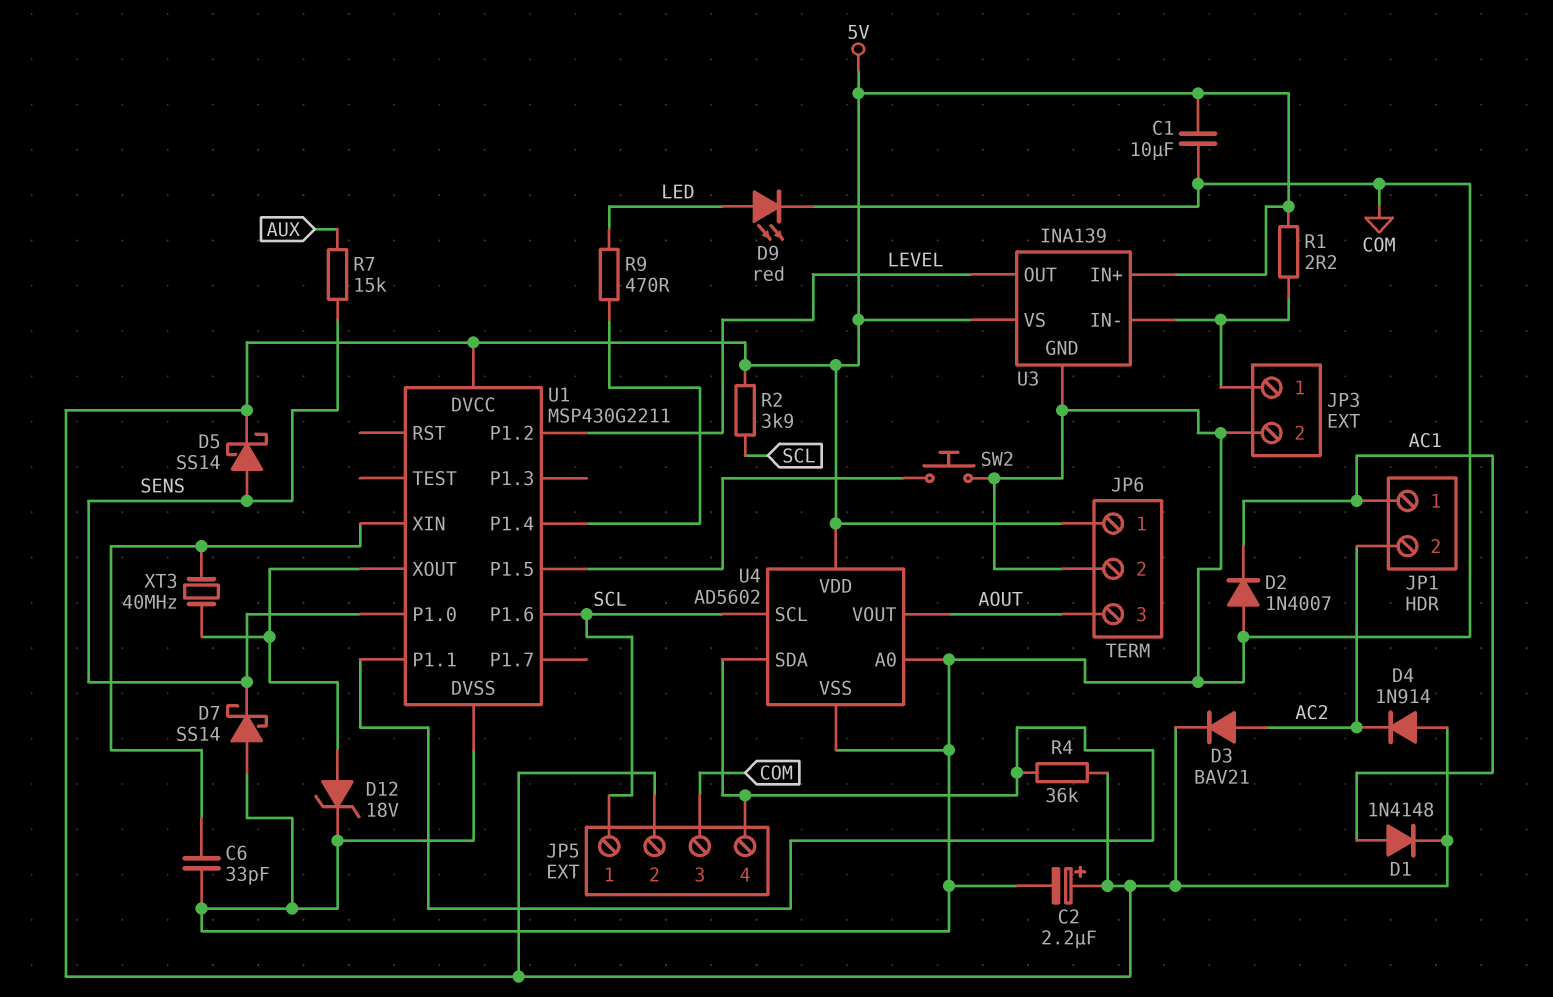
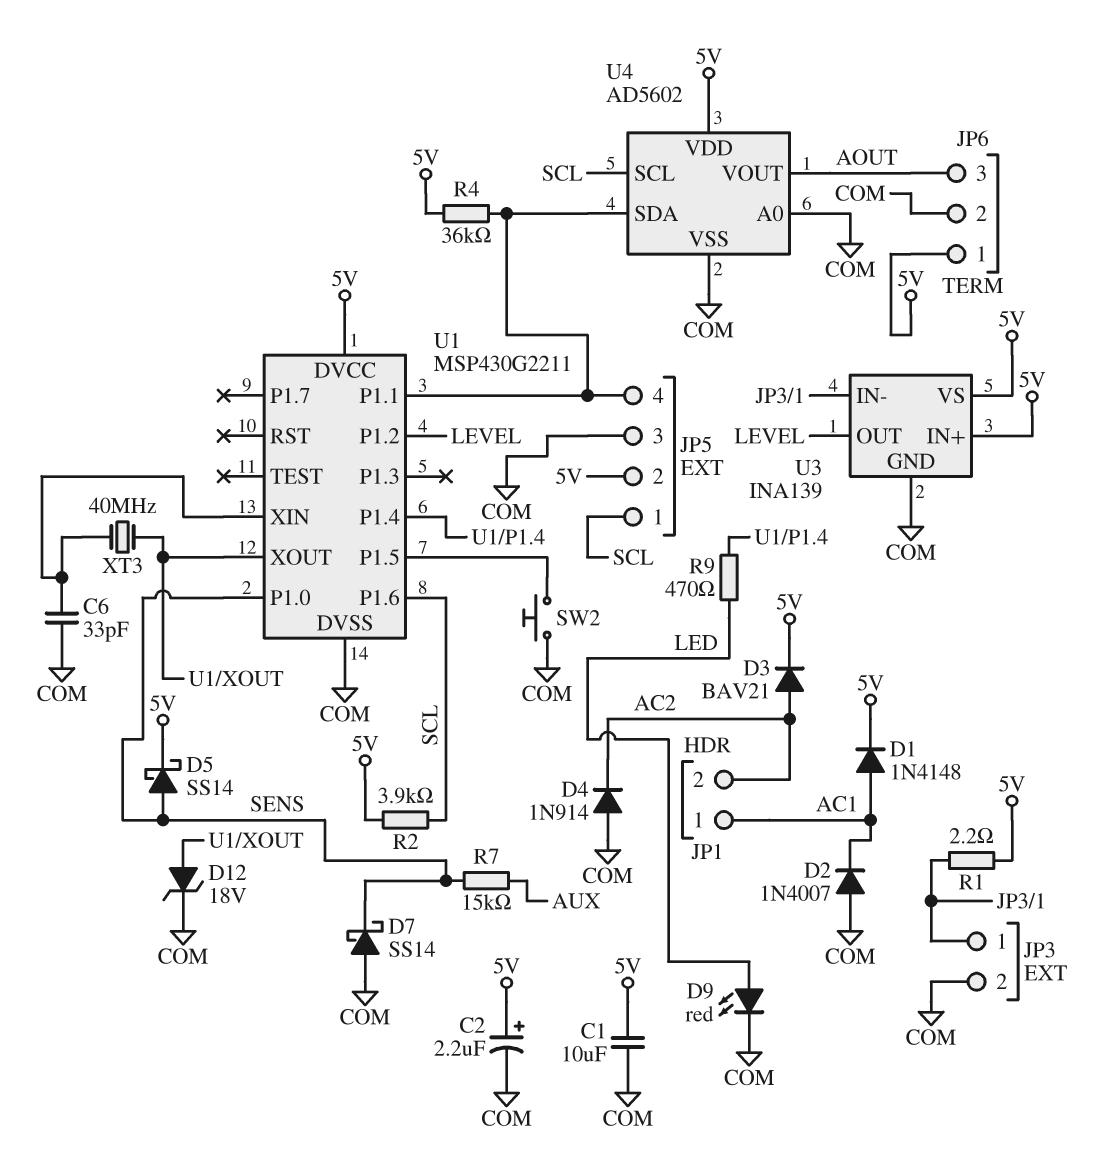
D4: diode 1N914 (A 5V, K AC2) -> diode 1N914 (A COM, K AC2)

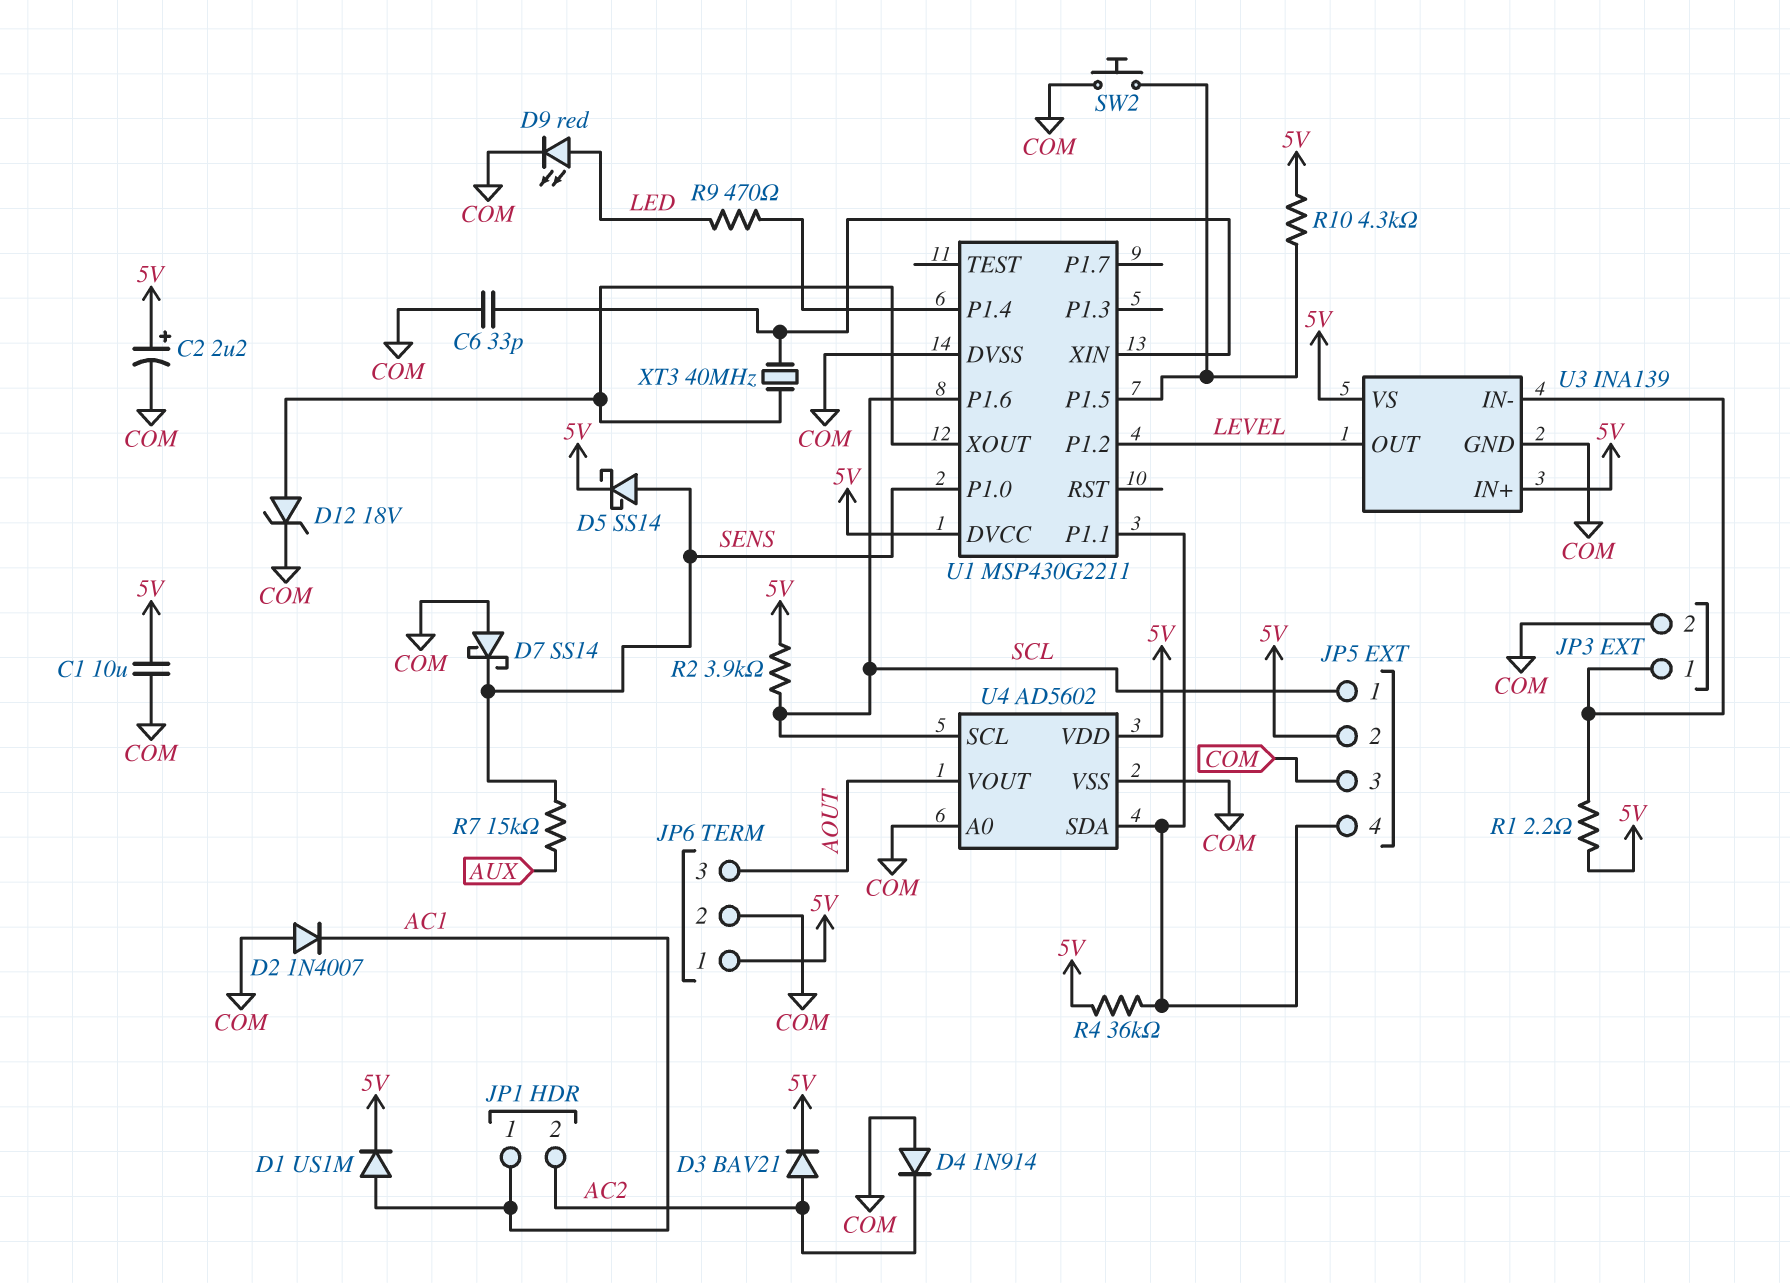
D1: diode 1N4148 (A AC1, K 5V) -> diode US1M (A AC1, K 5V)
R10: none -> 4.3k (5V, U1/P1.5)

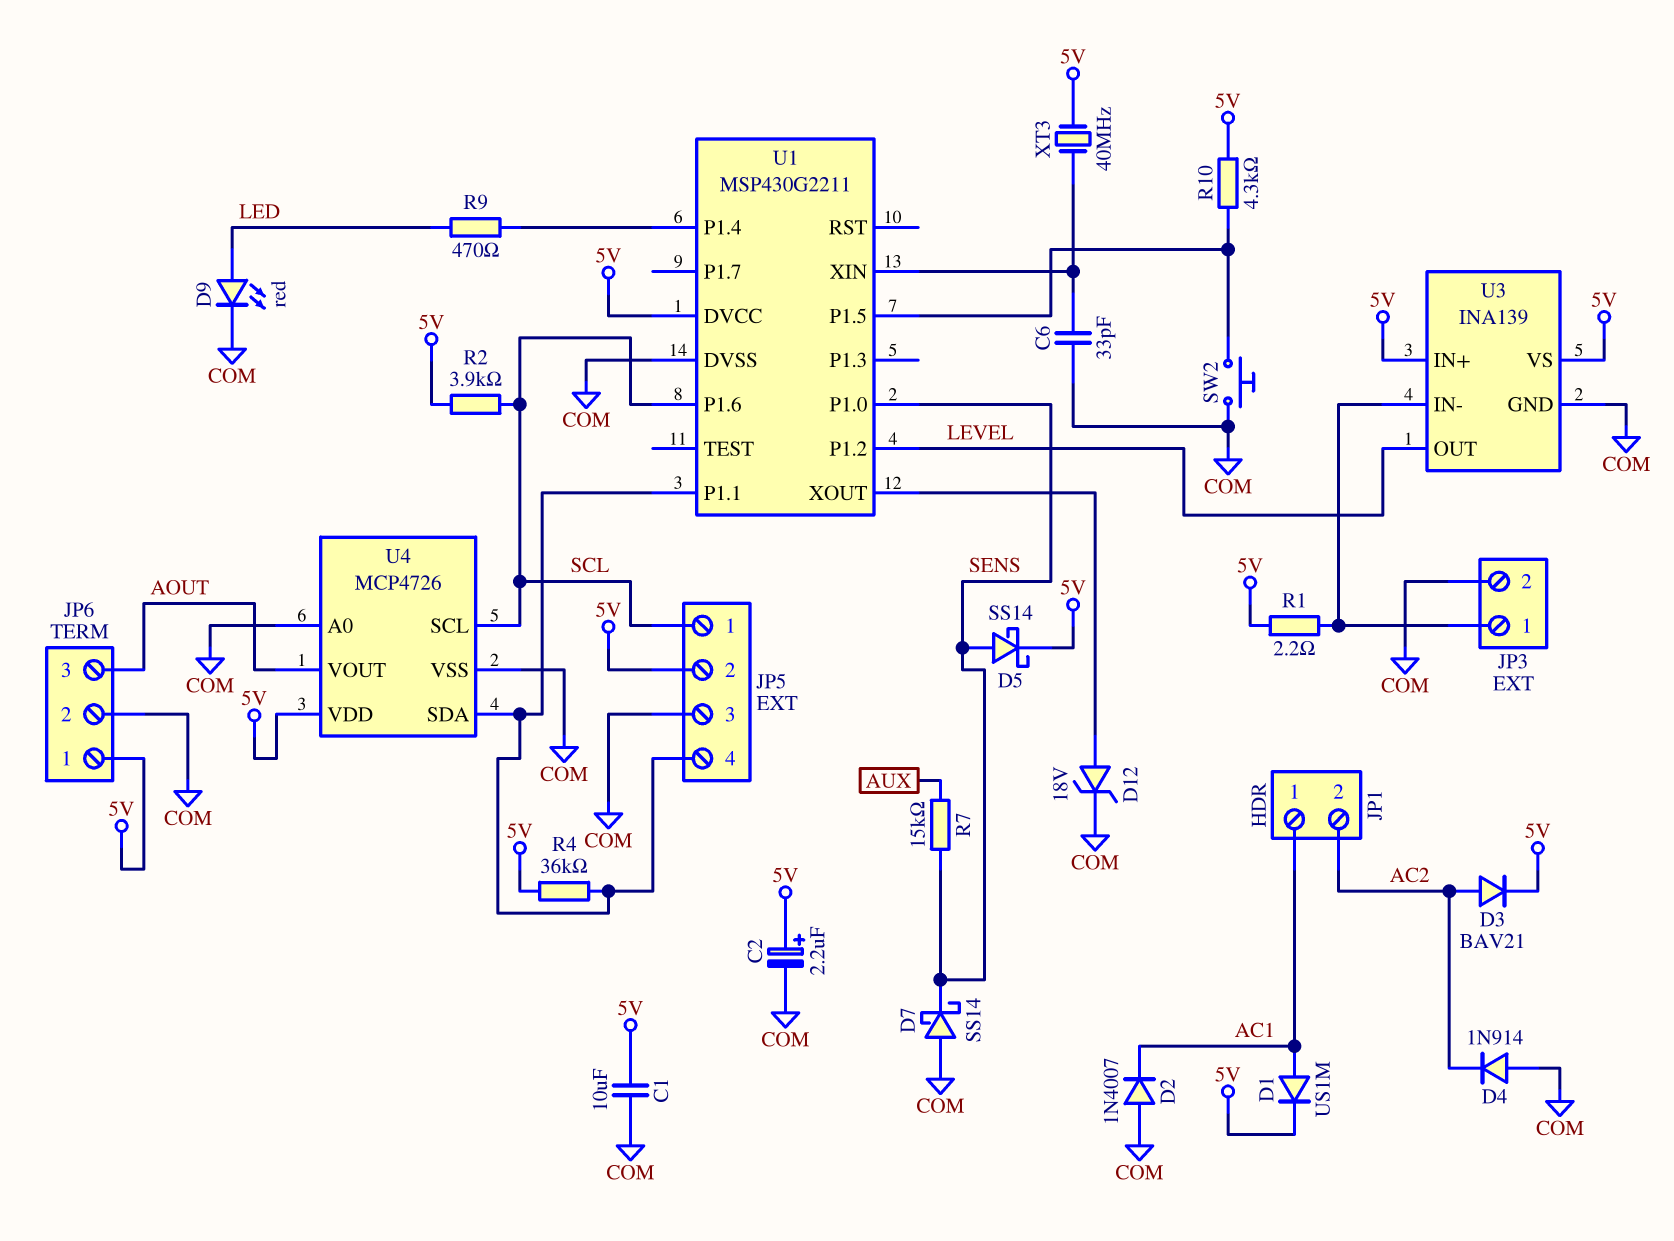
U4: AD5602 -> MCP4726
XT3: 40MHz (U1/XIN, U1/XOUT) -> 40MHz (5V, U1/XIN)

